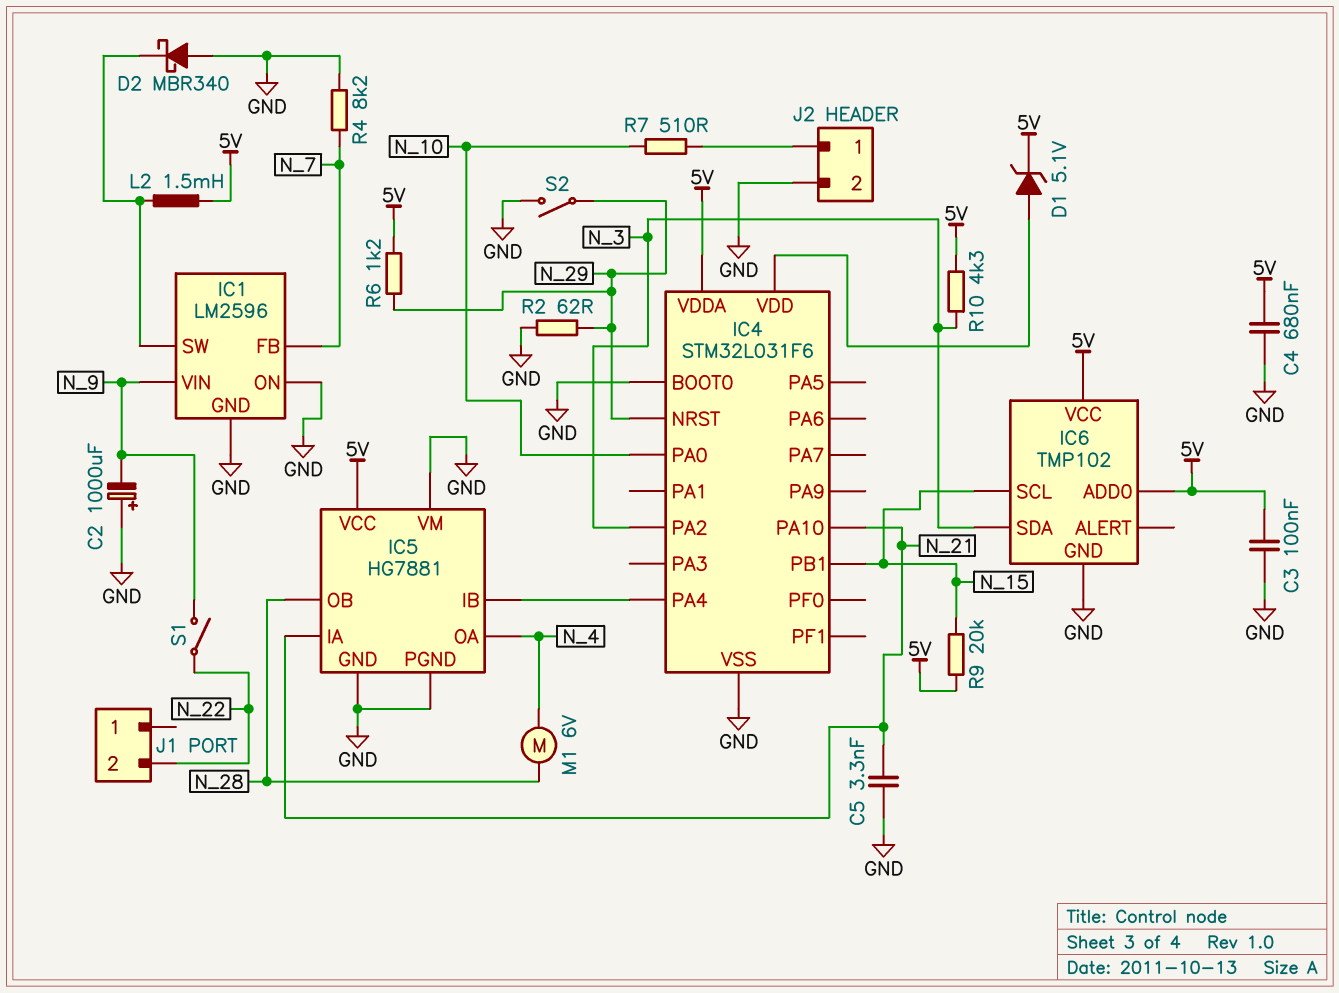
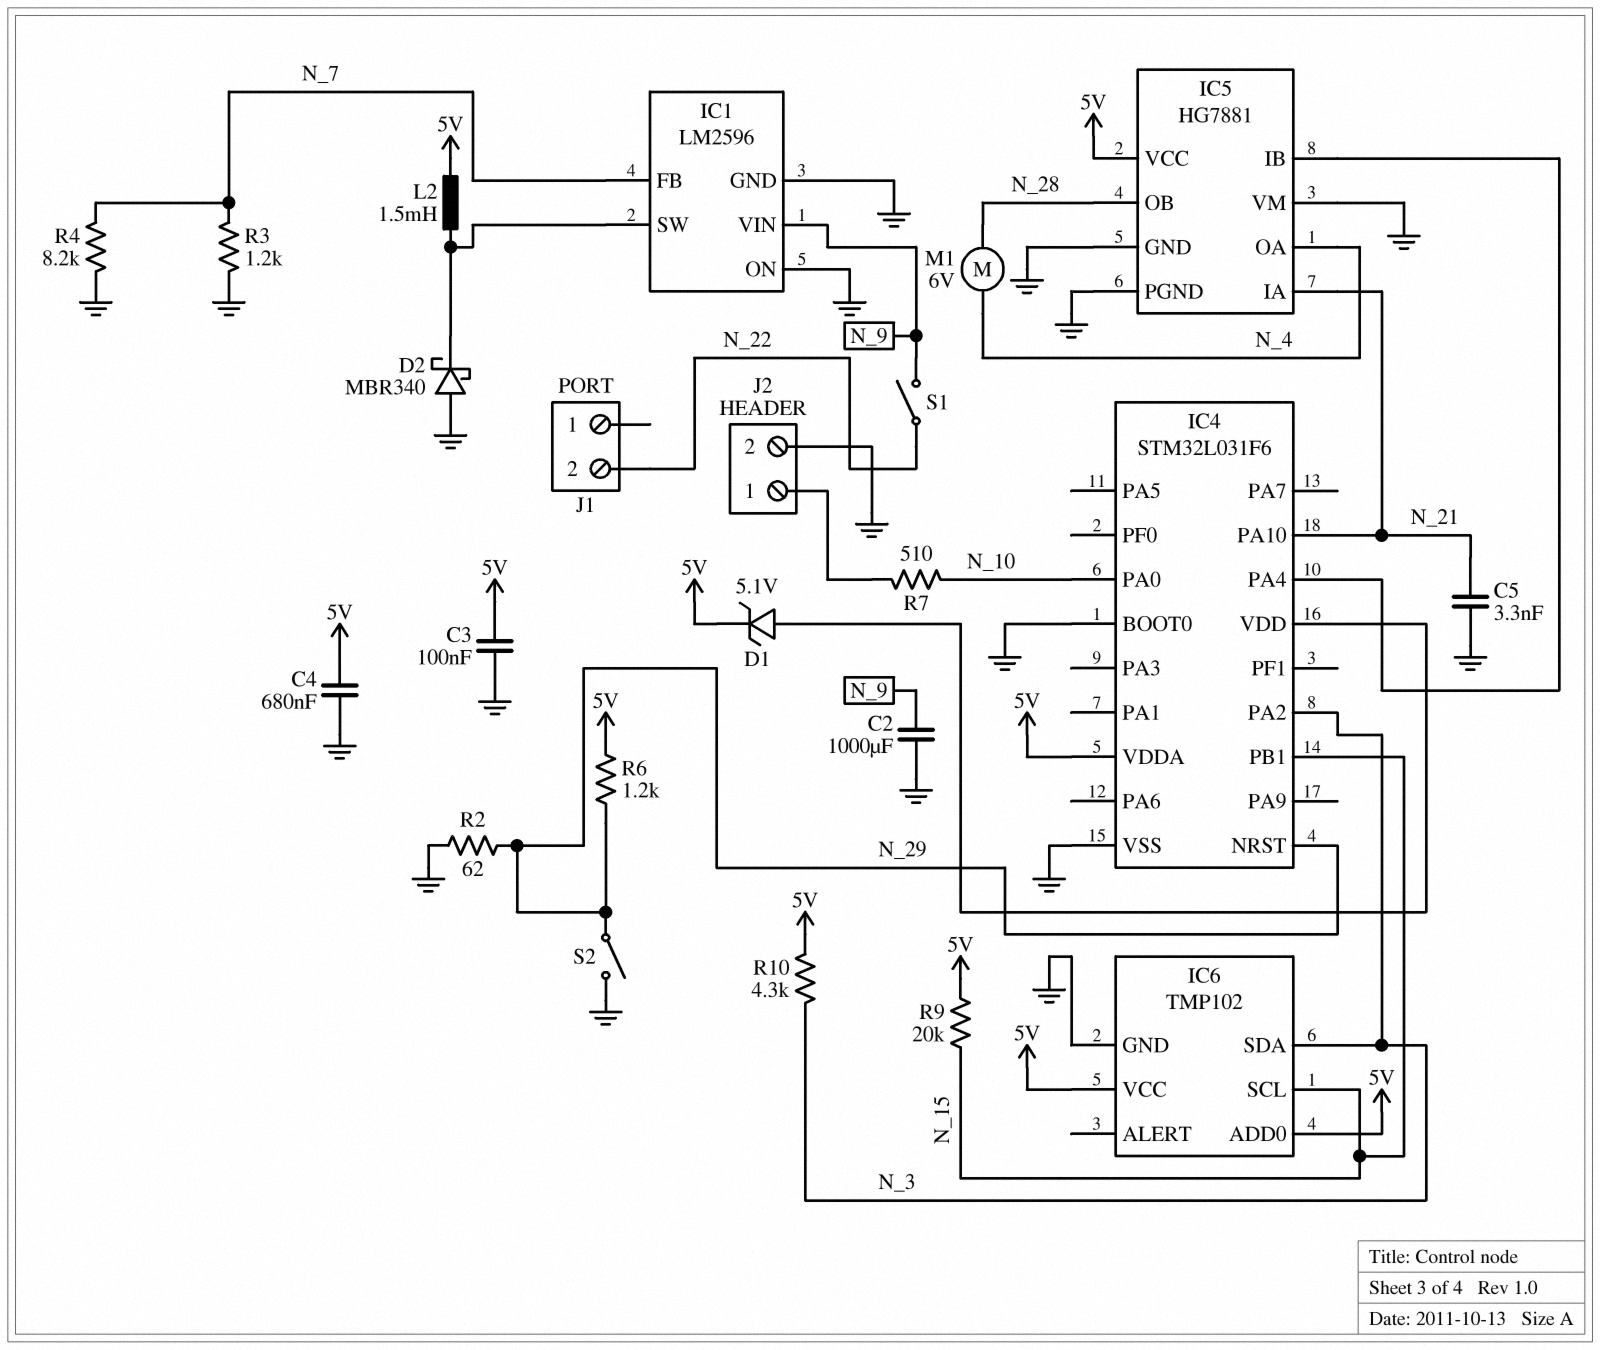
C2: 1000uF (plus GND, minus N_9) -> 1000uF (GND, N_9)
R3: none -> 1.2k (GND, N_7)

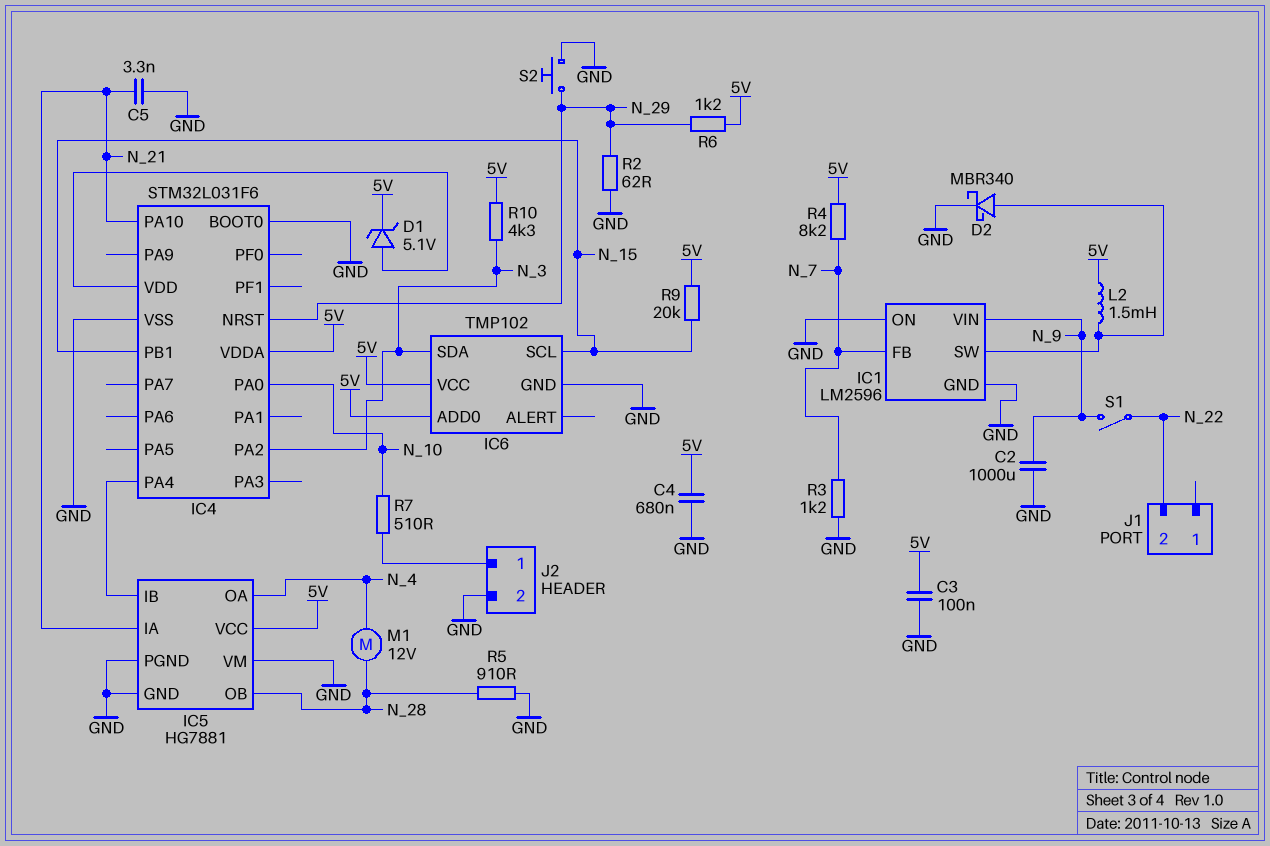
D2: schottky MBR340 (A GND, K IC1/SW) -> schottky MBR340 (A IC1/SW, K GND)
M1: motor 6V (N_4, N_28) -> motor 12V (N_4, N_28)
R4: 8.2k (GND, N_7) -> 8.2k (5V, N_7)
R5: none -> 910 (GND, N_28)
S2: switch (GND, N_29) -> button (GND, N_29)

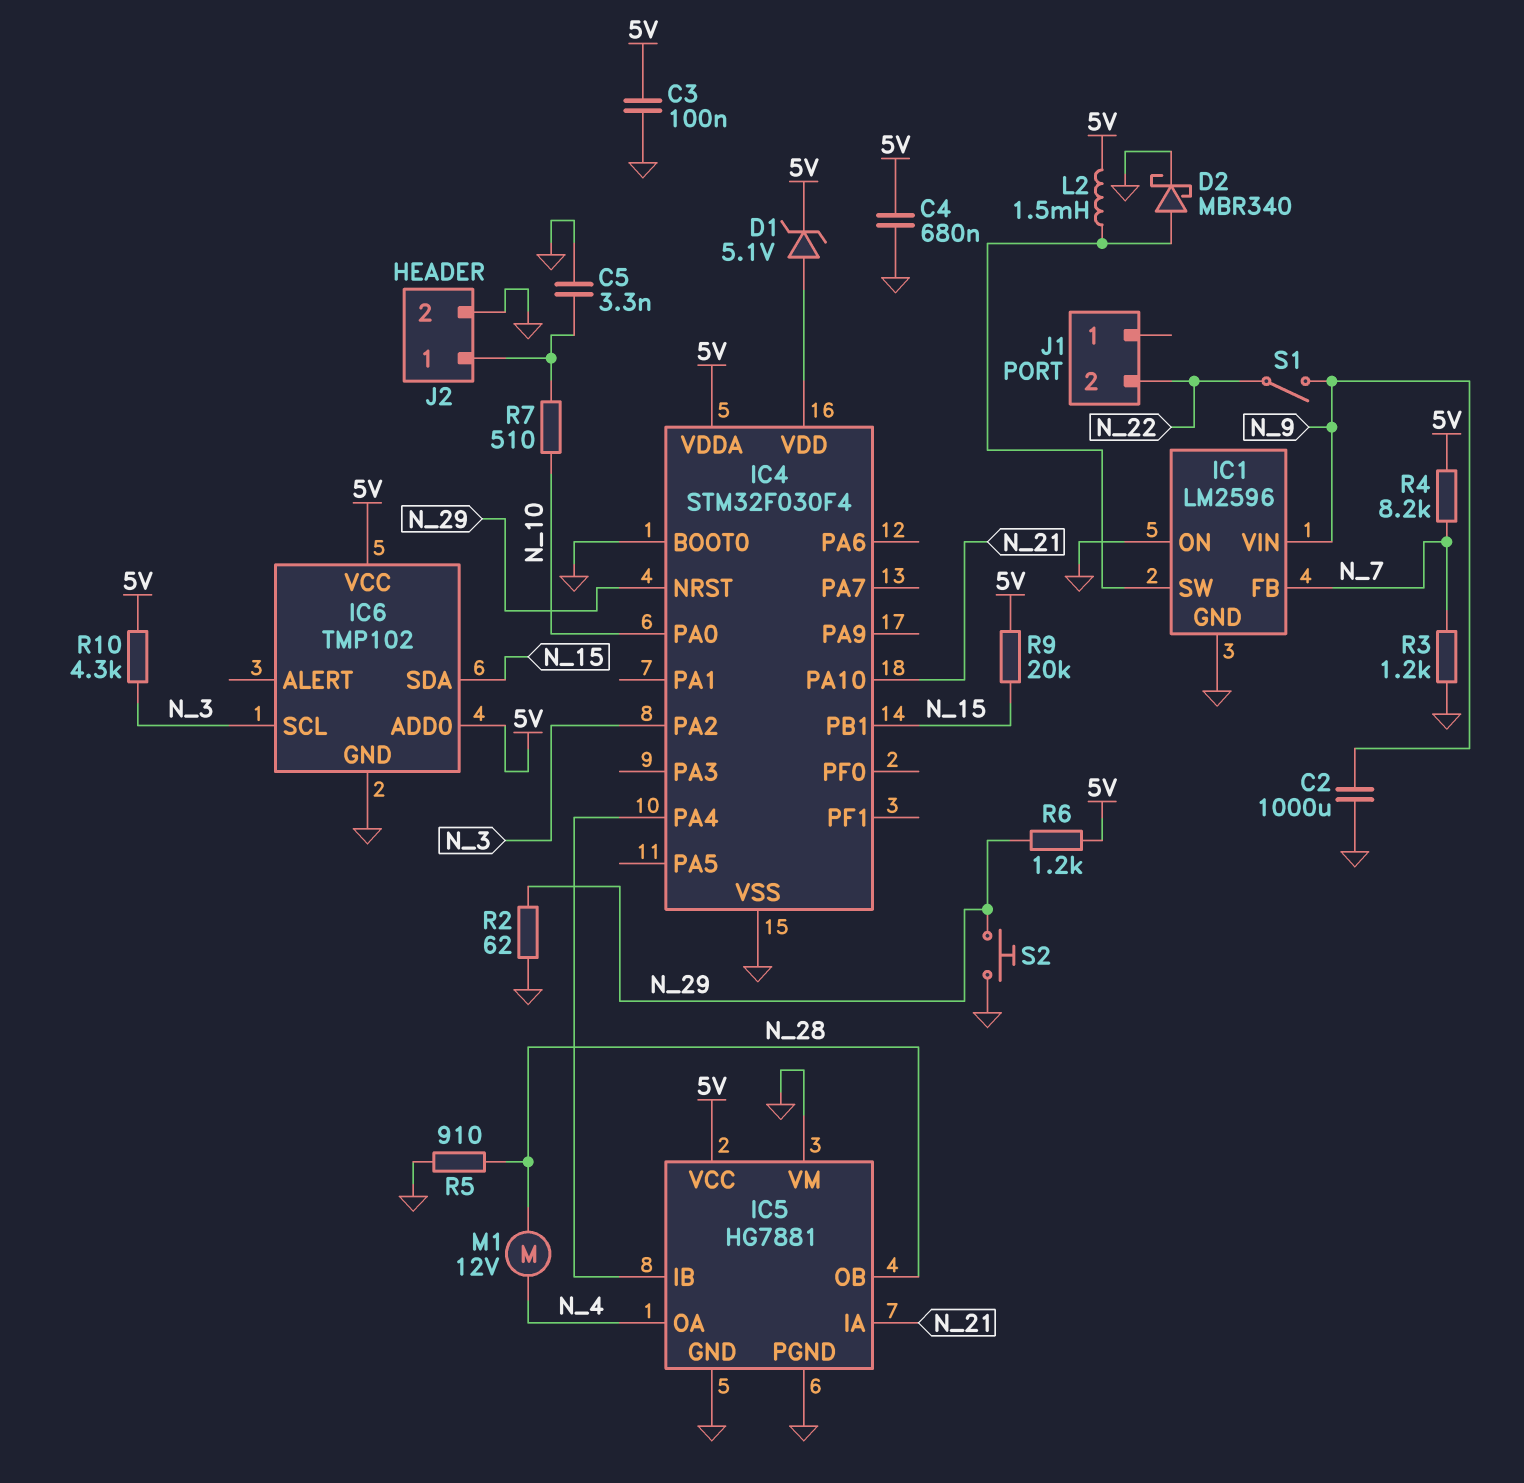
C5: 3.3nF (GND, N_21) -> 3.3nF (GND, J2/1)
IC4: STM32L031F6 -> STM32F030F4
IC6 pin SCL: N_15 -> N_3
IC6 pin SDA: N_3 -> N_15

